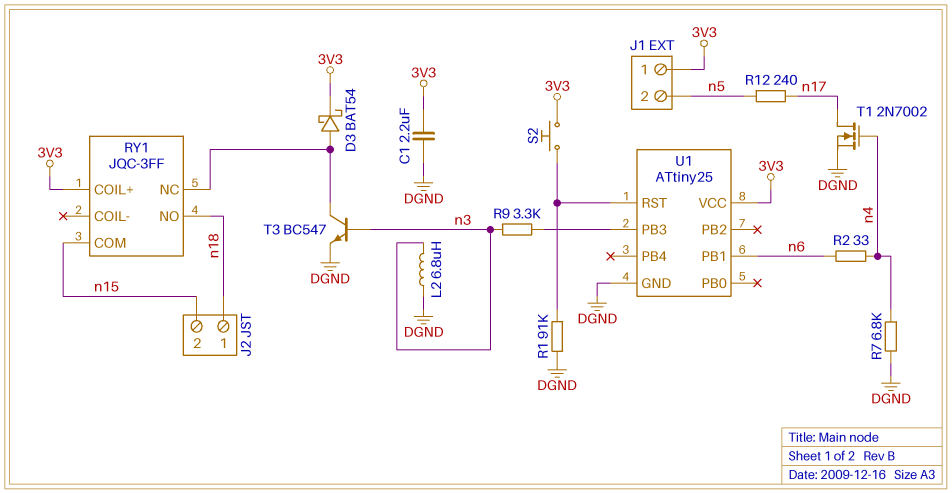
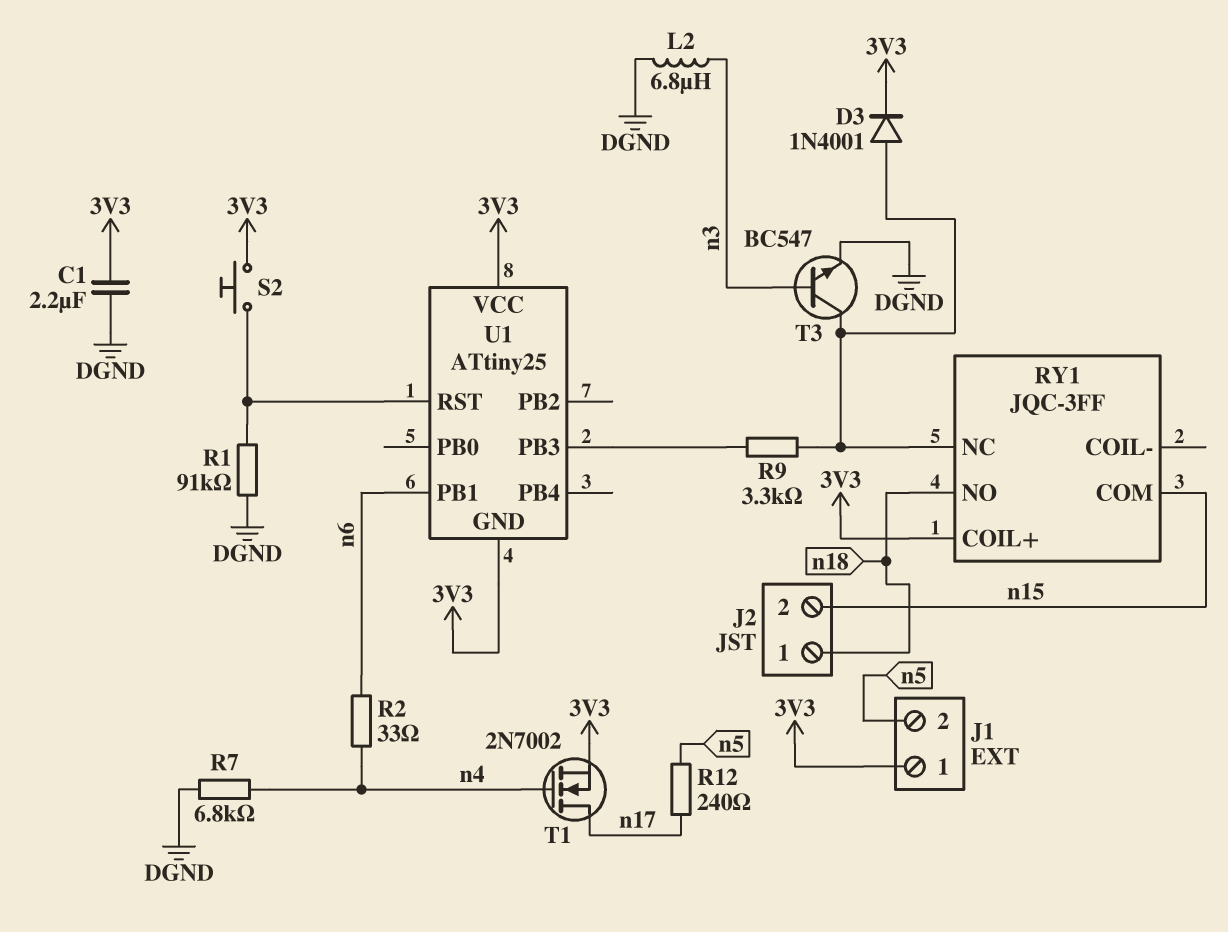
D3: schottky BAT54 (A RY1/NC, K 3V3) -> diode 1N4001 (A RY1/NC, K 3V3)
R9: 3.3k (U1/PB3, n3) -> 3.3k (RY1/NC, U1/PB3)
T1: NMOS 2N7002 (G n4, D n17, S DGND) -> NMOS 2N7002 (G n4, D n17, S 3V3)
U1 pin GND: DGND -> 3V3

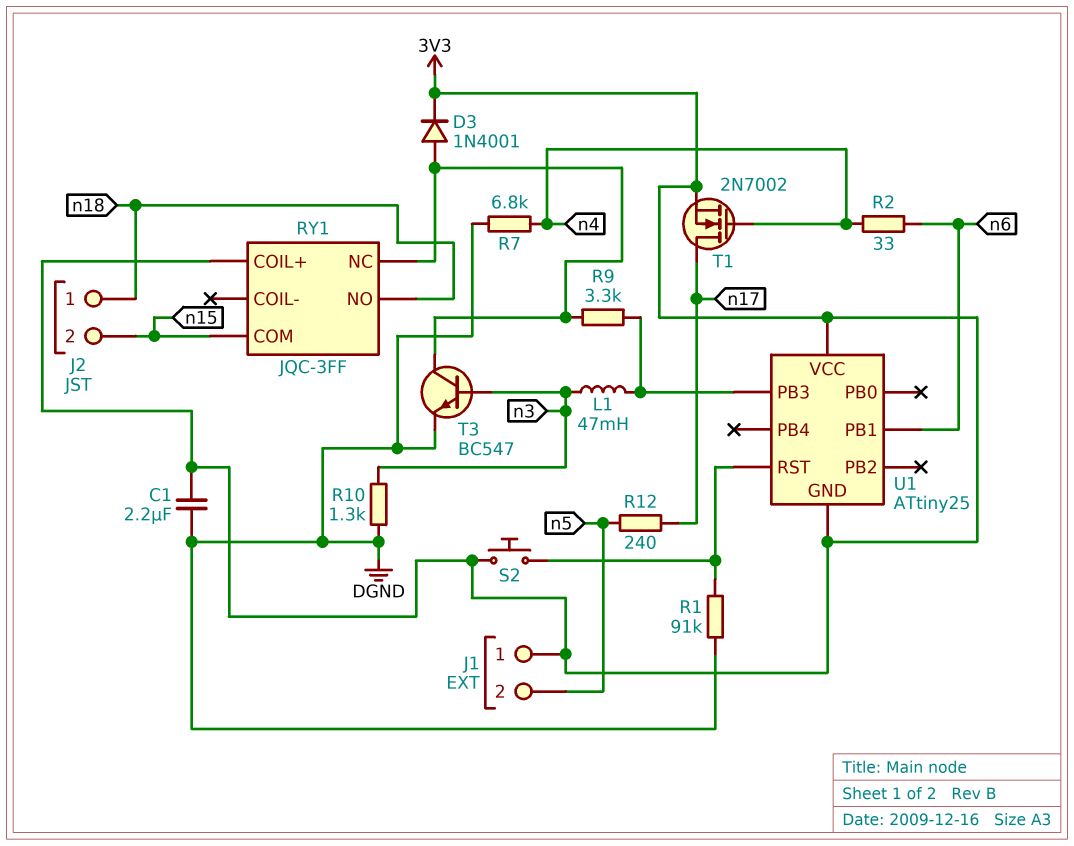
L1: none -> 47mH (U1/PB3, n3)
L2: 6.8uH (DGND, n3) -> none
R10: none -> 1.3k (DGND, n3)

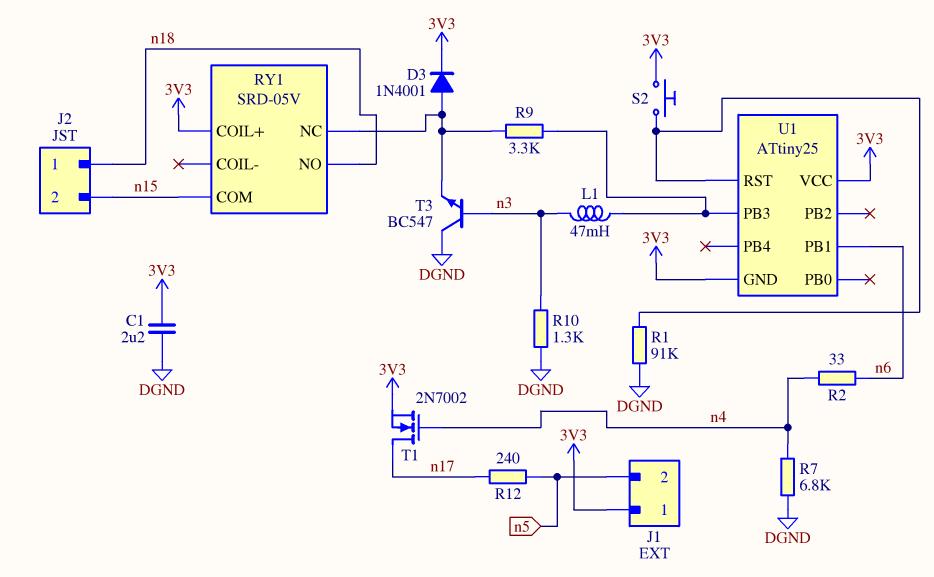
RY1: JQC-3FF -> SRD-05V
T3: NPN BC547 (B n3, C RY1/NC, E DGND) -> NPN BC547 (B n3, C DGND, E RY1/NC)

